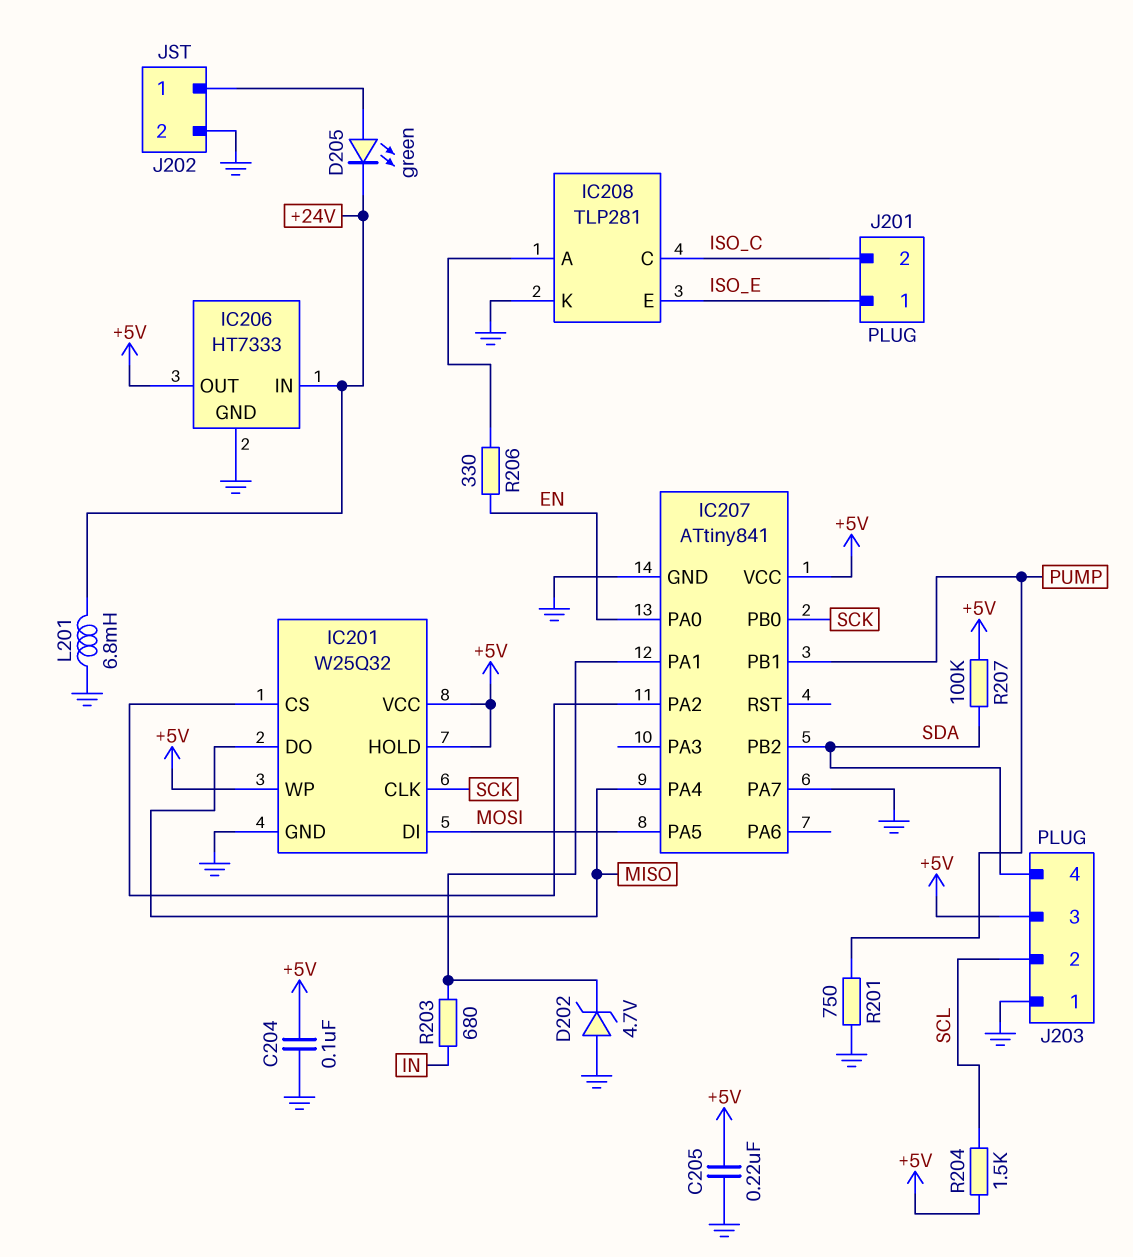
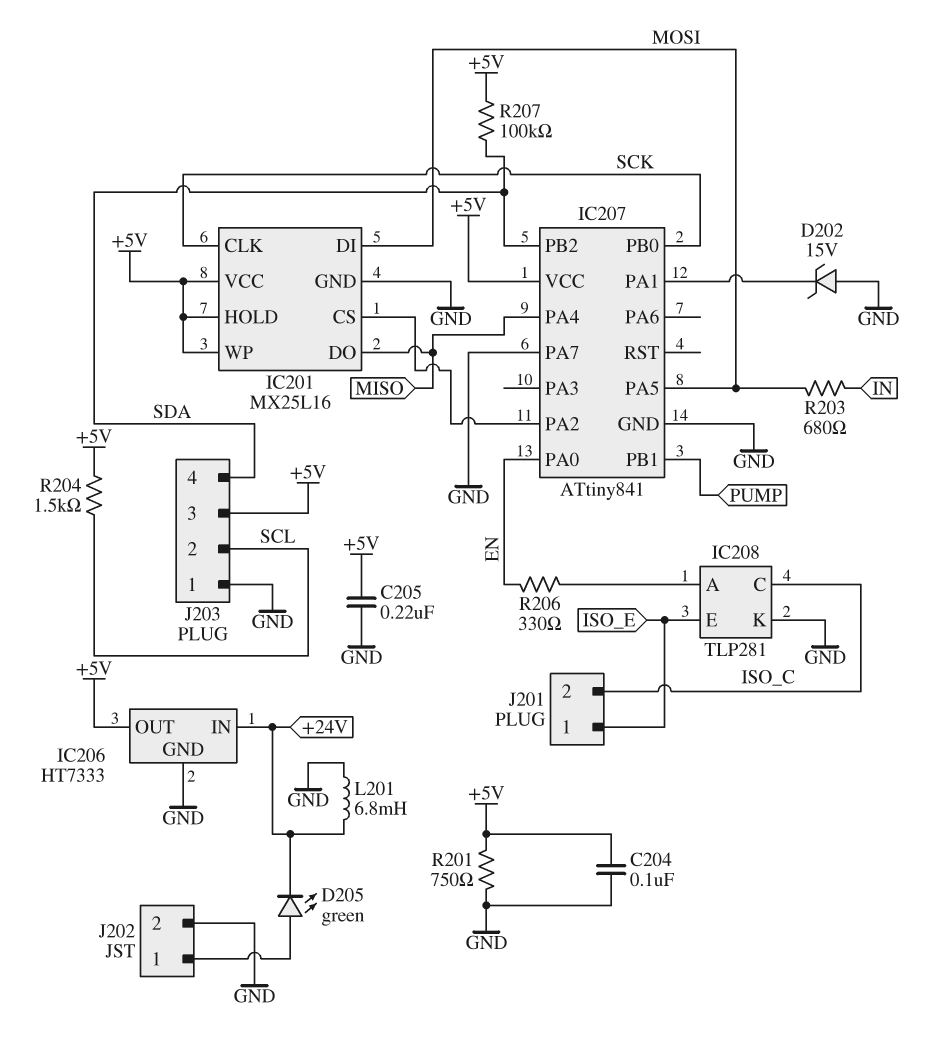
D202: zener 4.7V (A GND, K IC207/PA1) -> zener 15V (A GND, K IC207/PA1)
IC201: W25Q32 -> MX25L16
R201: 750 (GND, PUMP) -> 750 (+5V, GND)
R203: 680 (IC207/PA1, IN) -> 680 (IN, MOSI)

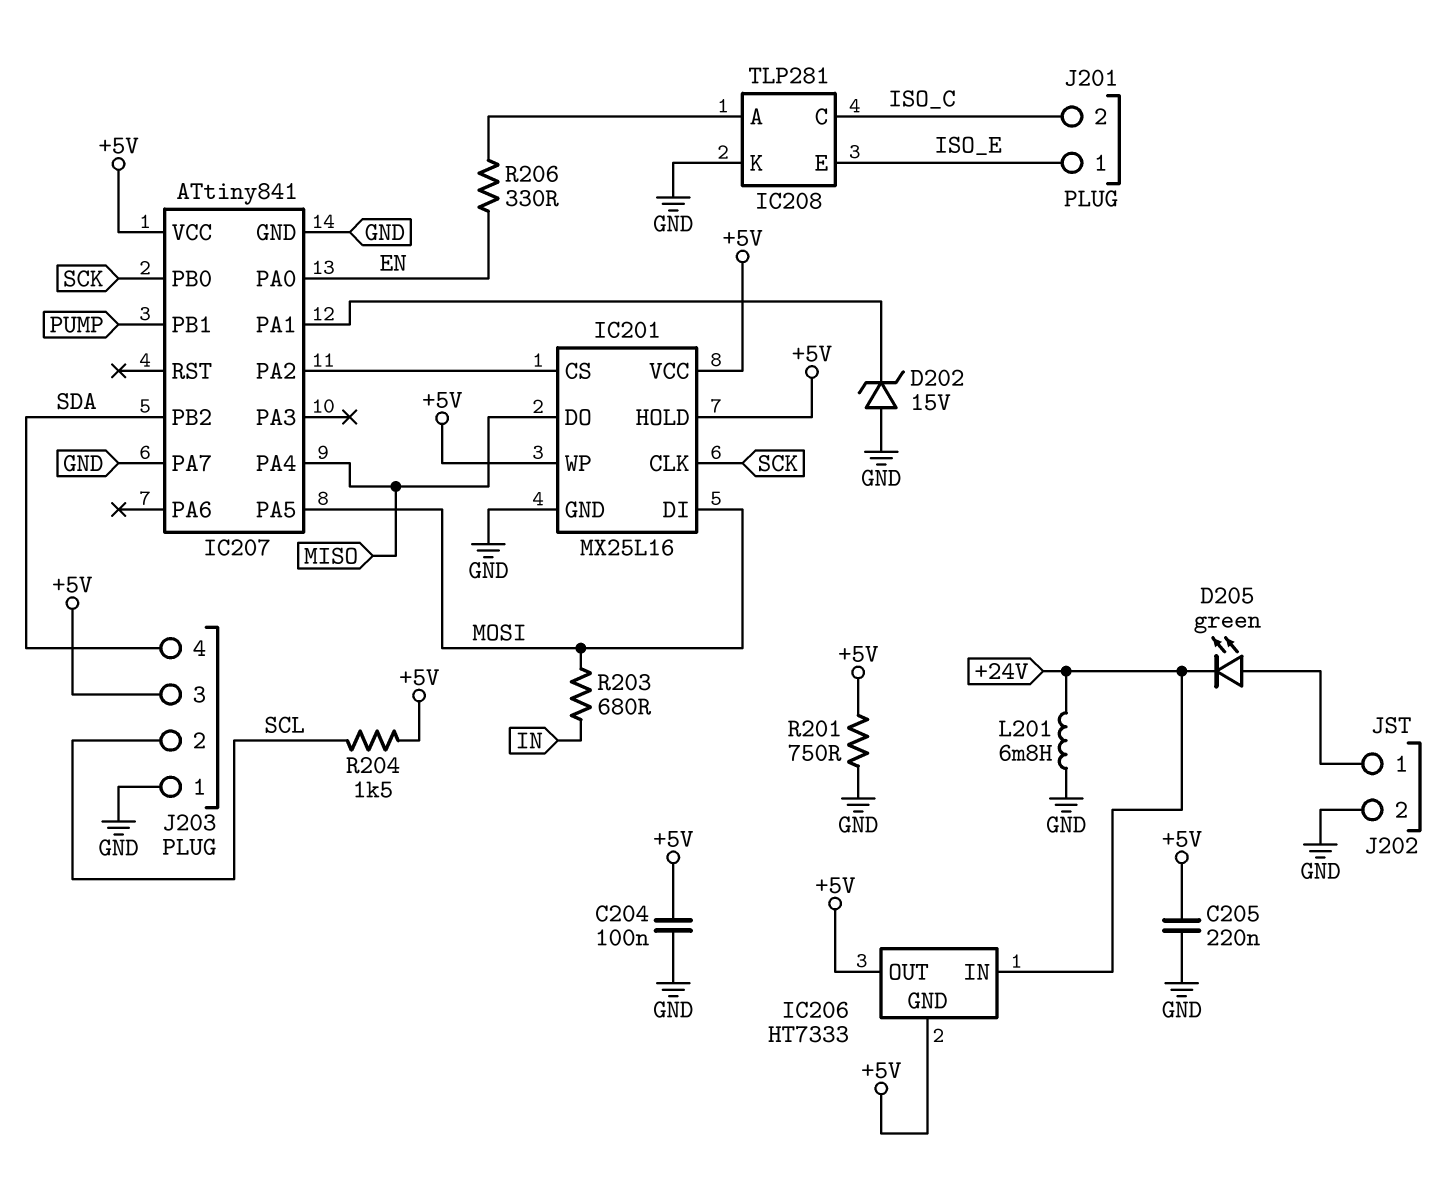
IC206 pin GND: GND -> +5V
R207: 100k (+5V, SDA) -> none

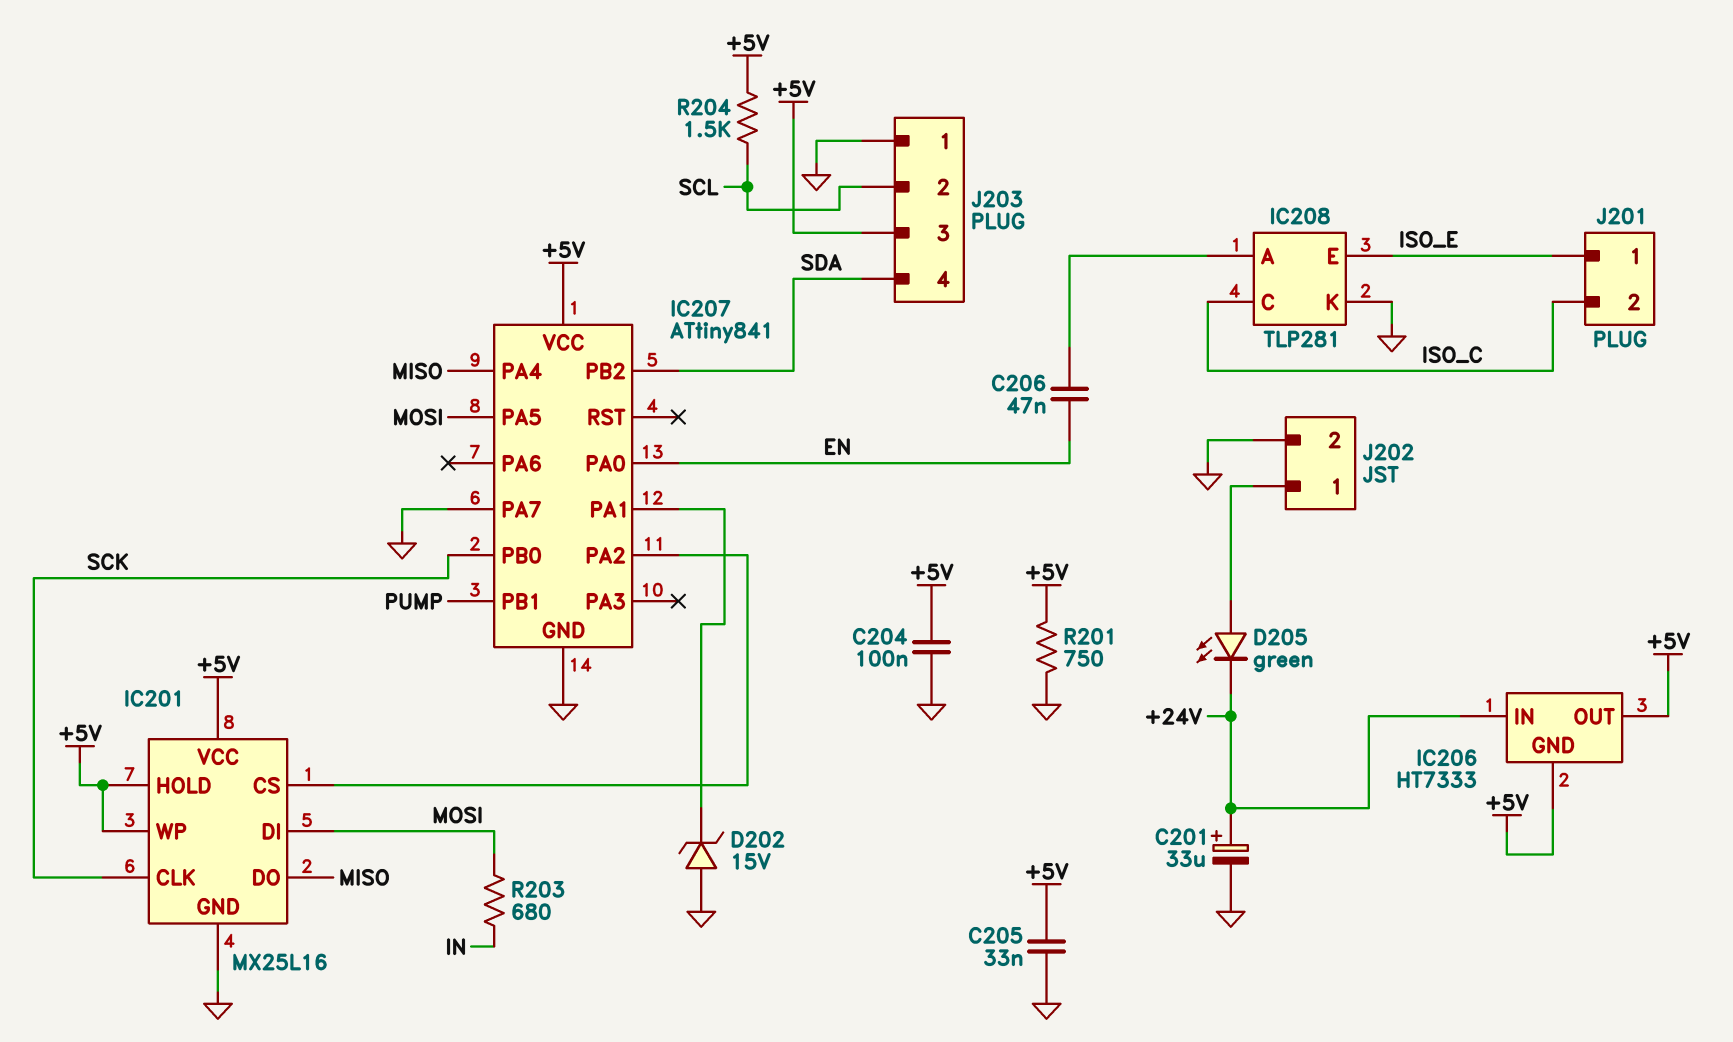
C201: none -> 33uF (plus +24V, minus GND)
C205: 220nF (+5V, GND) -> 33nF (+5V, GND)
C206: none -> 47nF (EN, IC208/A)
L201: 6.8mH (+24V, GND) -> none
R206: 330 (EN, IC208/A) -> none

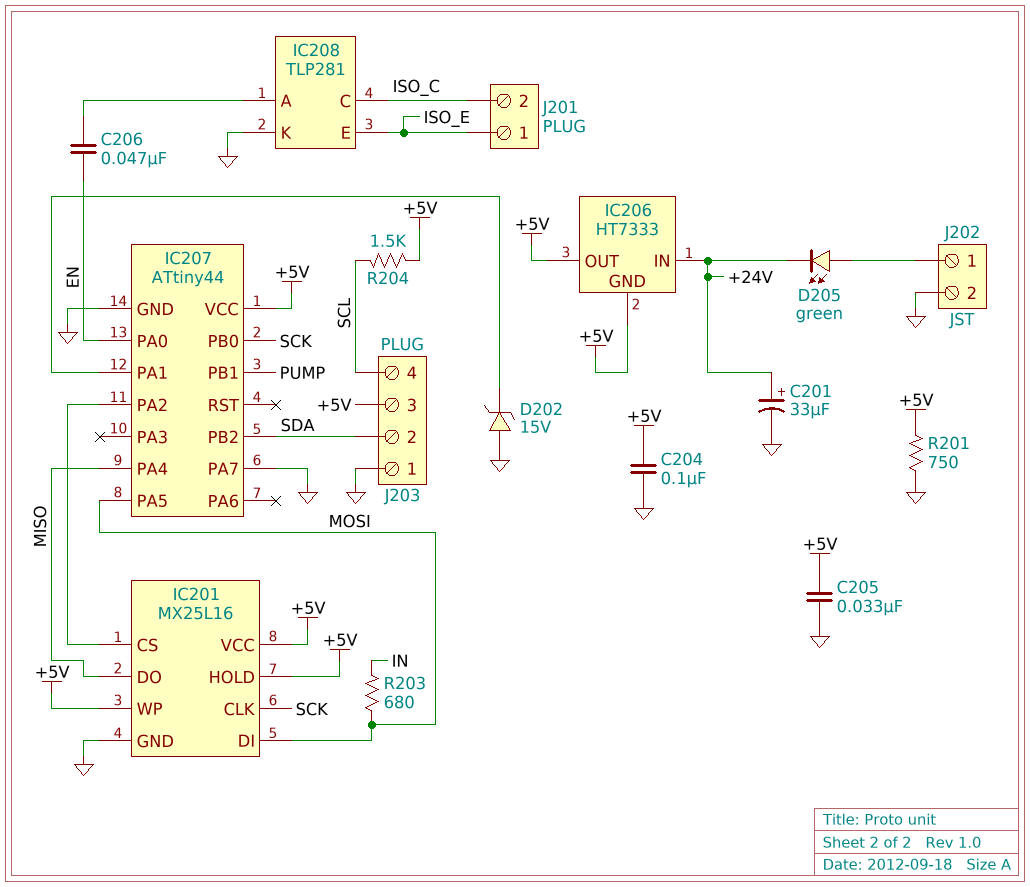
IC207: ATtiny841 -> ATtiny44
J203 pin 2: SCL -> SDA
J203 pin 4: SDA -> SCL

